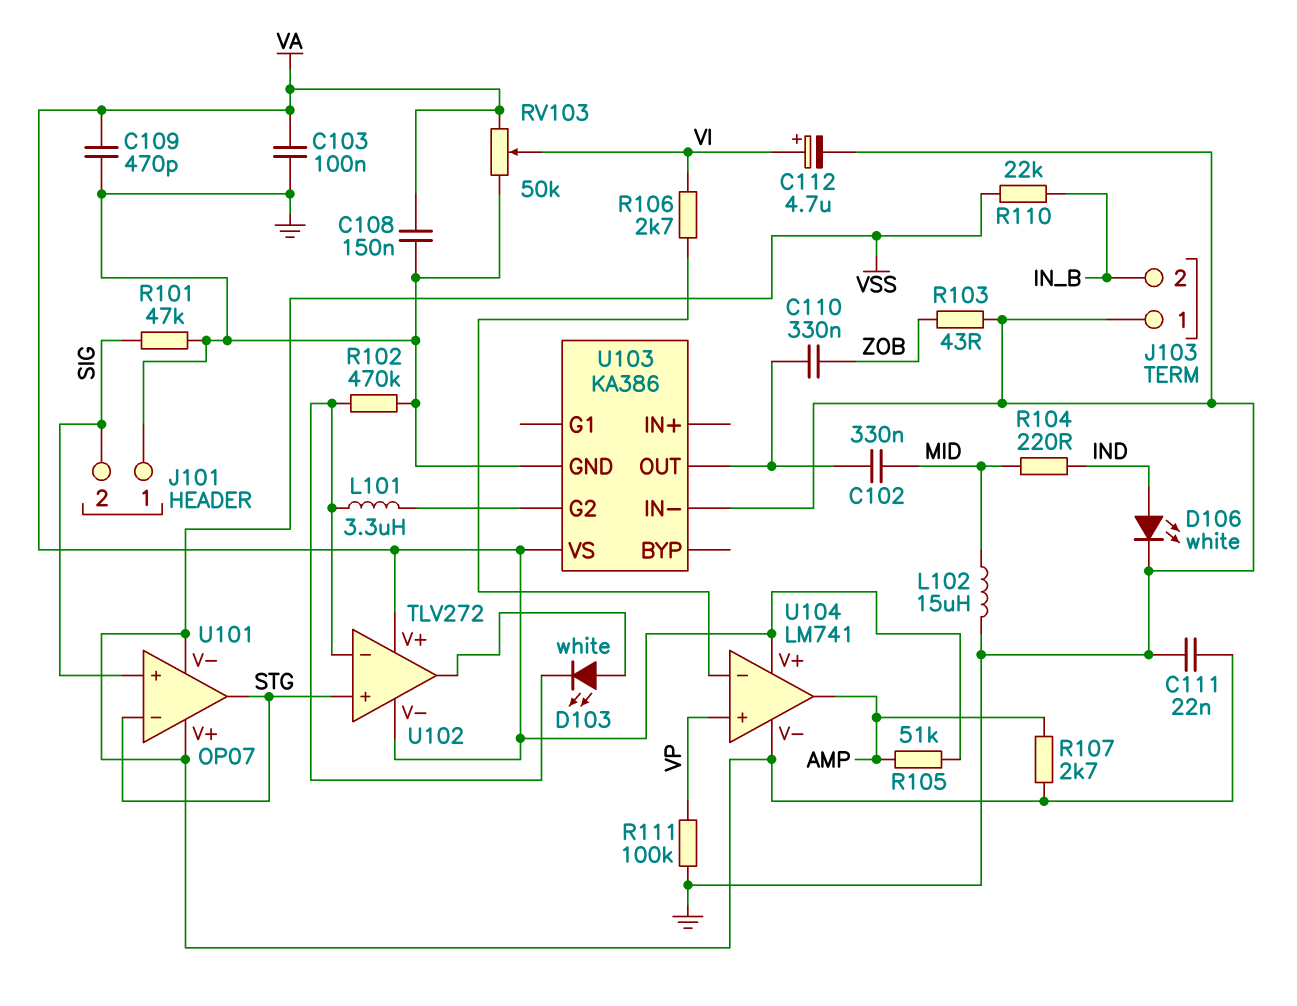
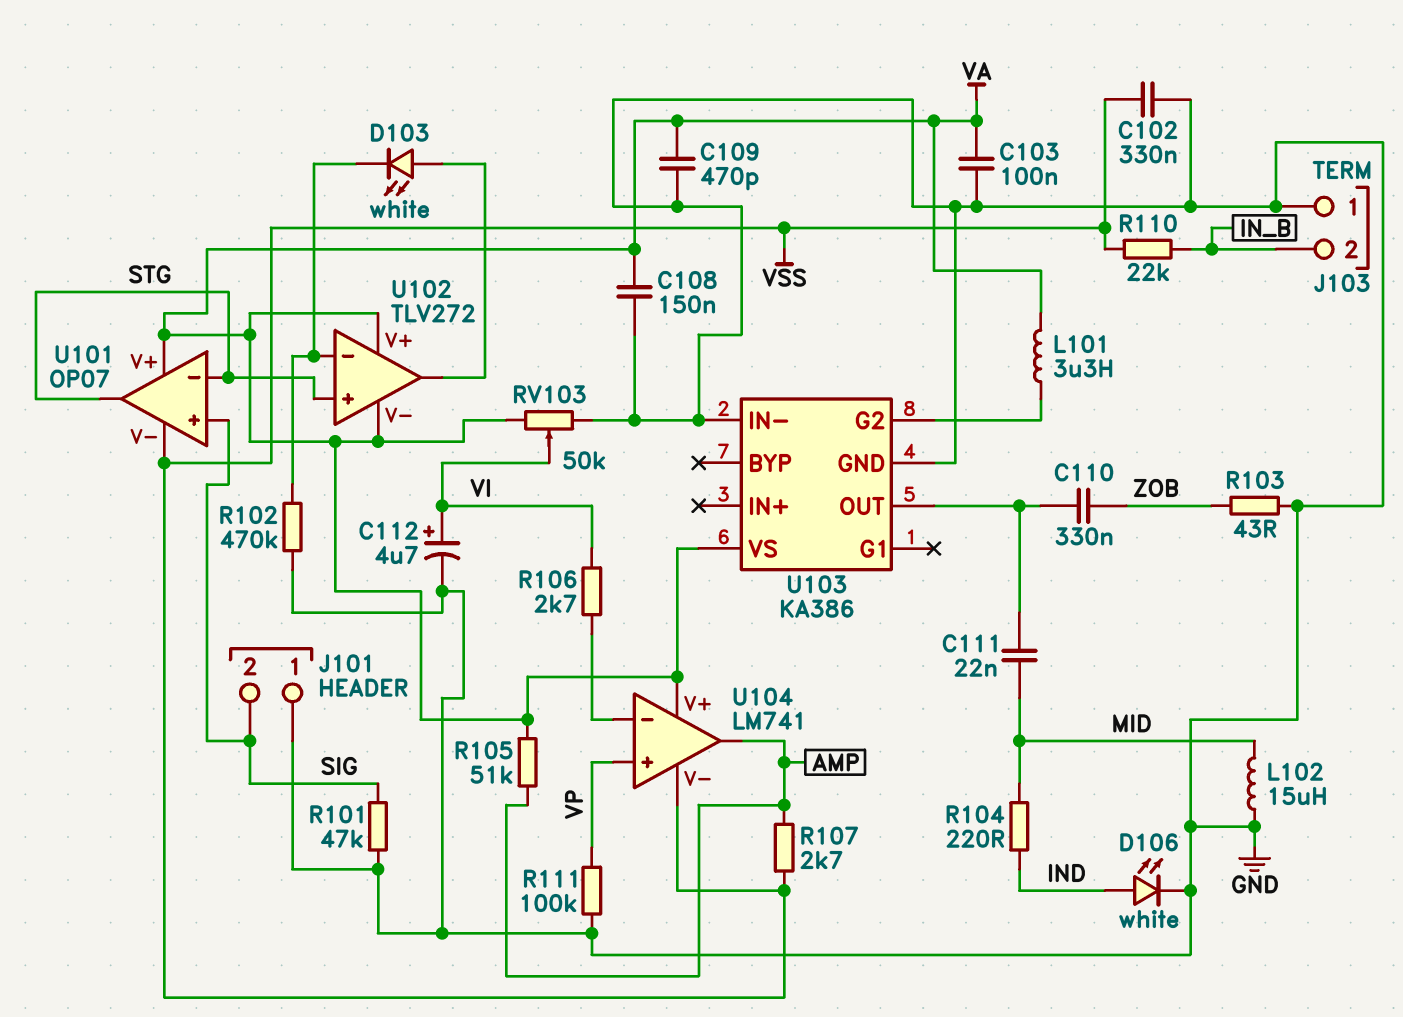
C102: 330nF (MID, U103/OUT) -> 330nF (GND, VSS)
C111: 22nF (GND, VSS) -> 22nF (MID, U103/OUT)
L101: 3.3uH (U102/in-, U103/G2) -> 3.3uH (U103/G2, VA)
U101 pin V+: VSS -> VA

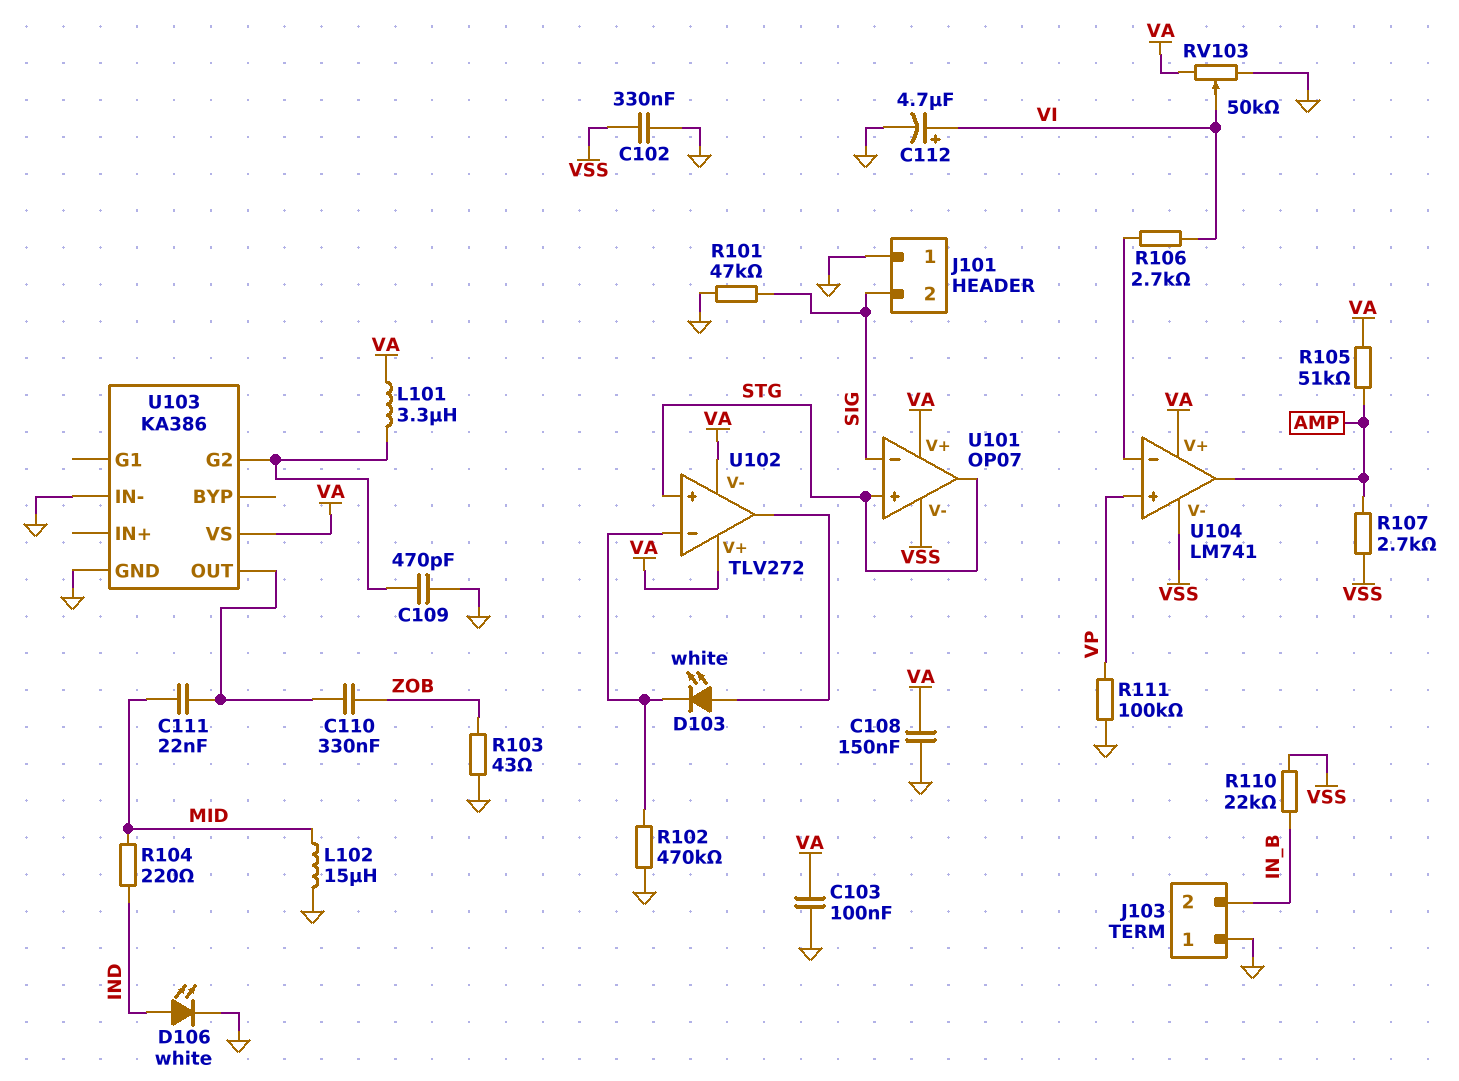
C109: 470pF (GND, VA) -> 470pF (GND, U103/G2)
U101 pin in+: SIG -> STG
U101 pin in-: STG -> SIG

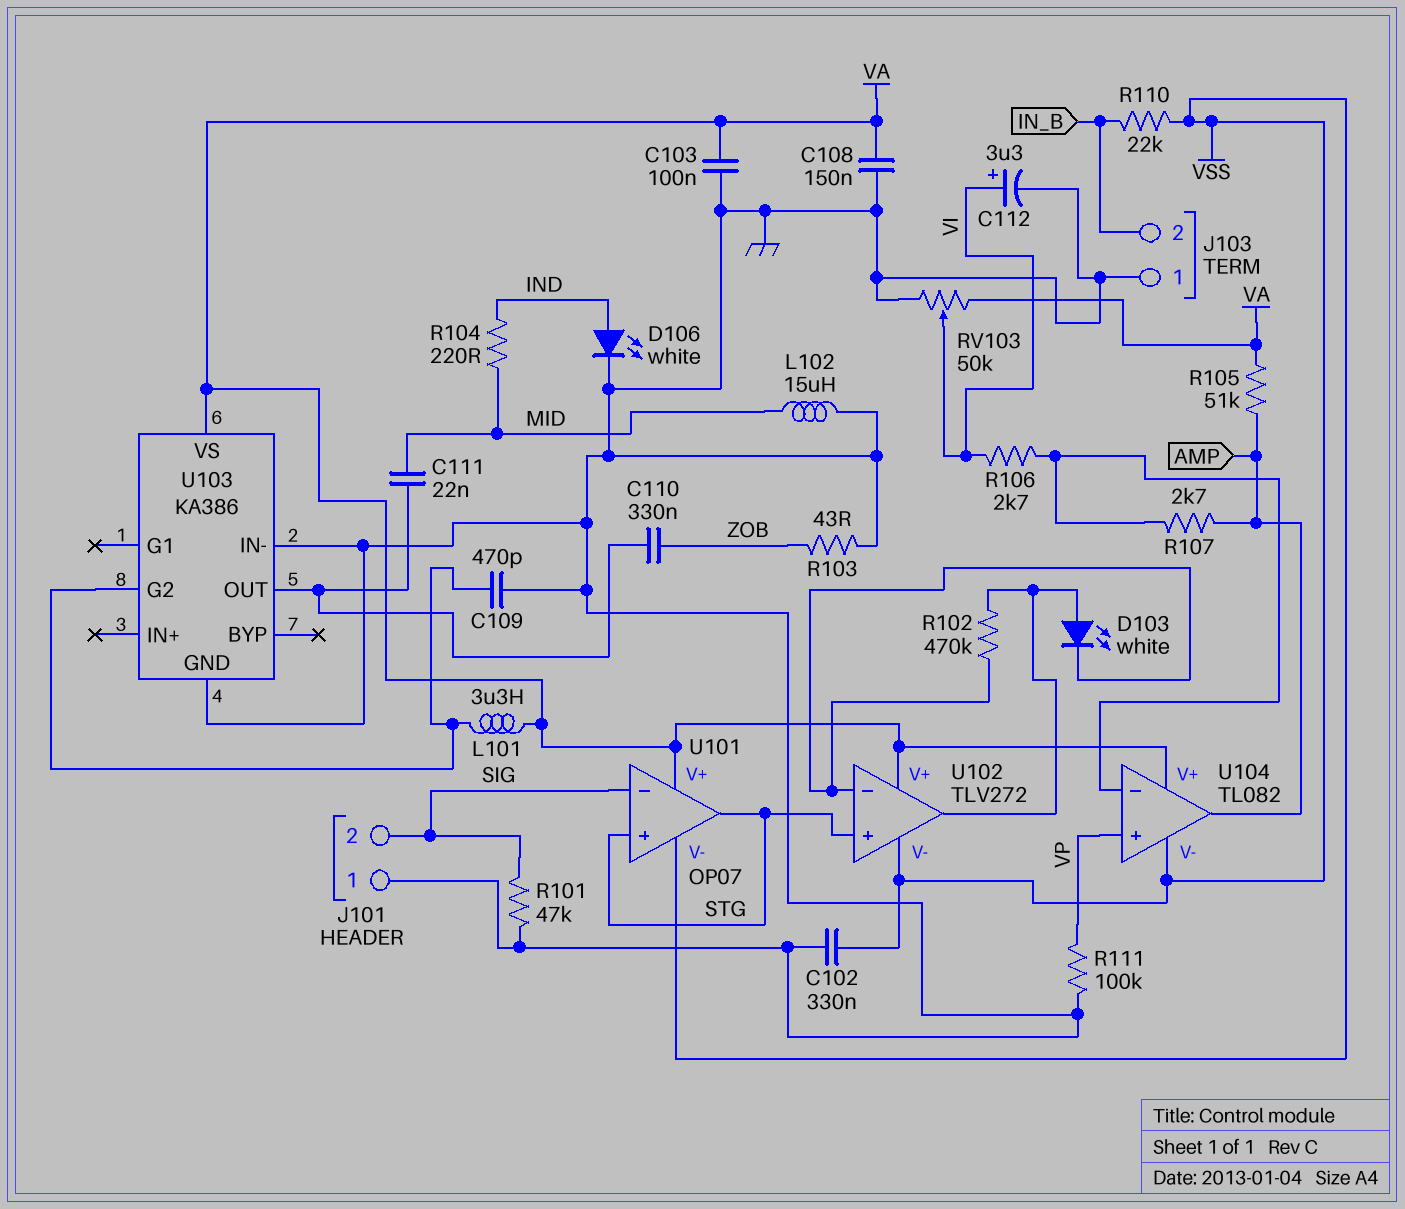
C112: 4.7uF (plus VI, minus GND) -> 3.3uF (plus VI, minus GND)
R102: 470k (GND, U102/in-) -> 470k (U102/in-, U102/out)
R107: 2.7k (AMP, VSS) -> 2.7k (AMP, U104/in-)
U102 pin V-: VA -> VSS
U104: LM741 -> TL082

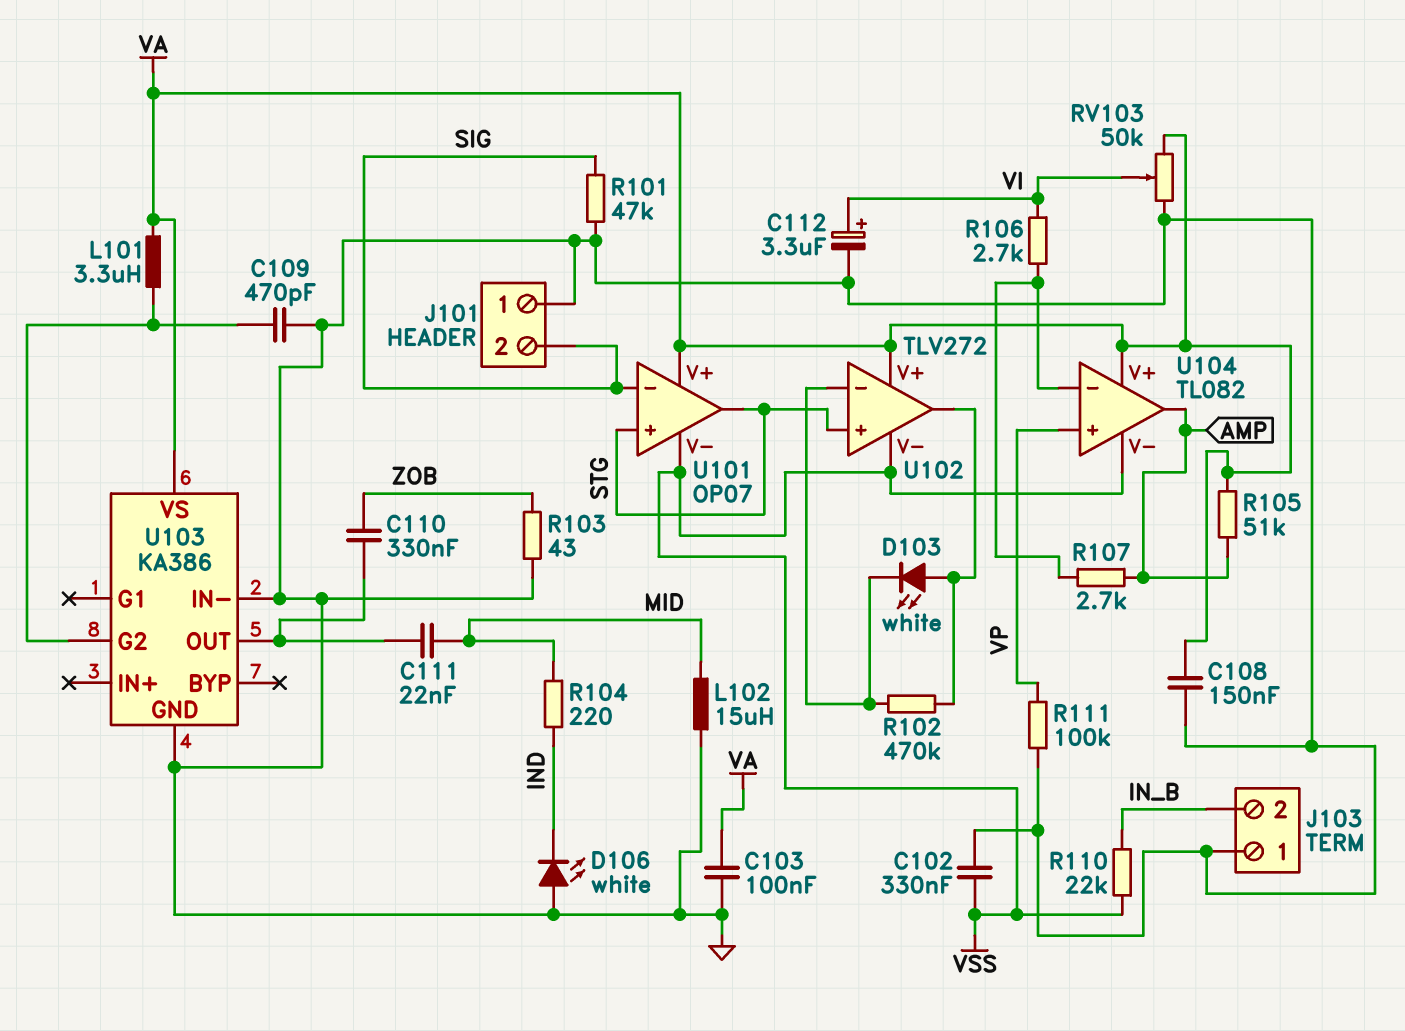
D106: LED white (A IND, K GND) -> LED white (A GND, K IND)

